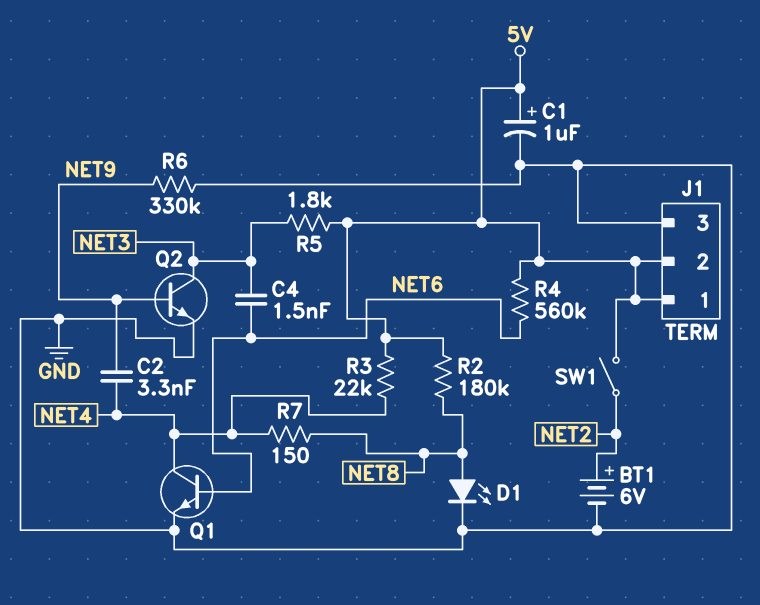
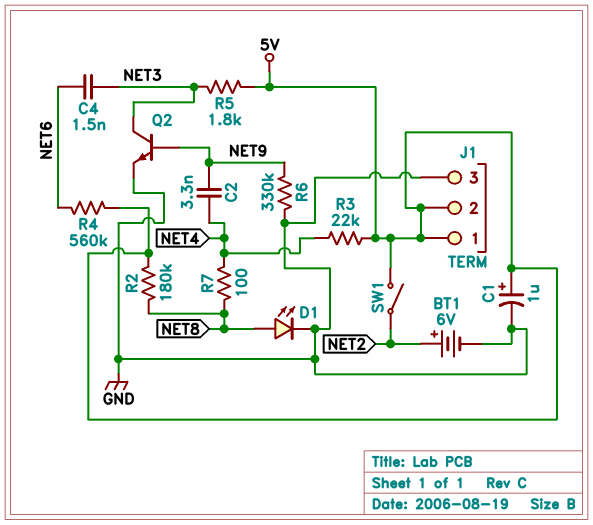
Q1: NPN (B NET6, C NET4, E GND) -> none
R7: 150 (NET4, NET8) -> 100 (NET4, NET8)

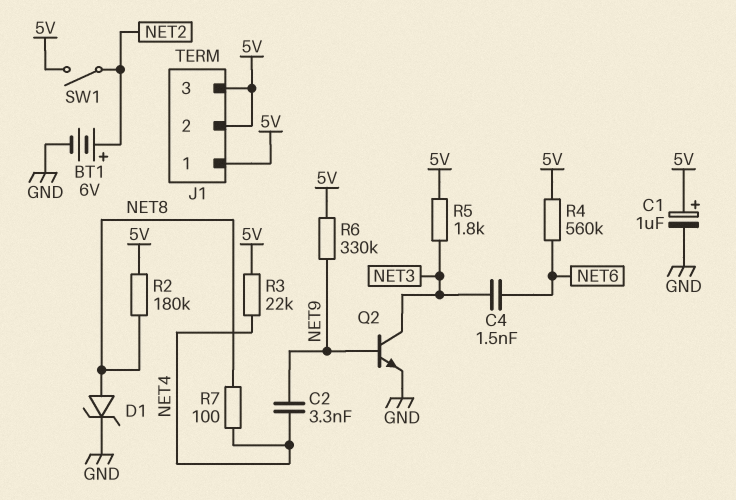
D1: LED (A NET8, K GND) -> zener (A NET8, K GND)
J1 pin 3: GND -> 5V
R6: 330k (GND, NET9) -> 330k (5V, NET9)

